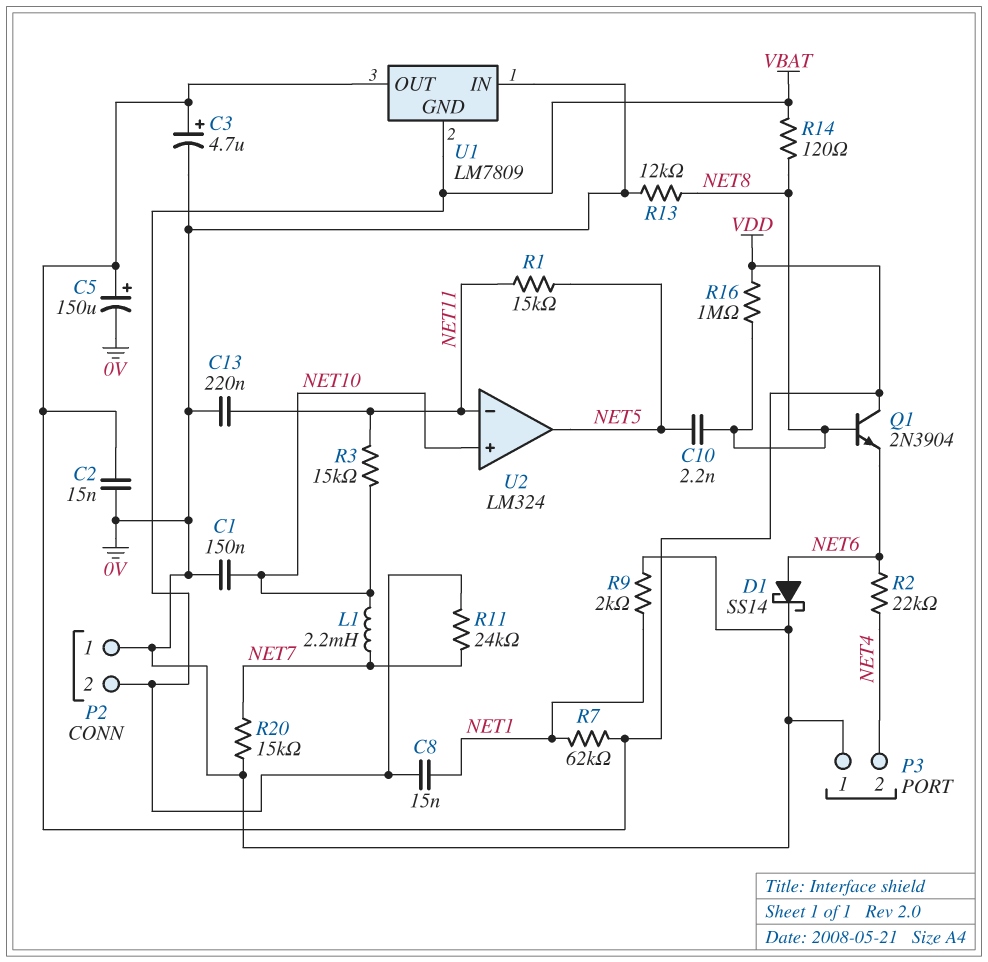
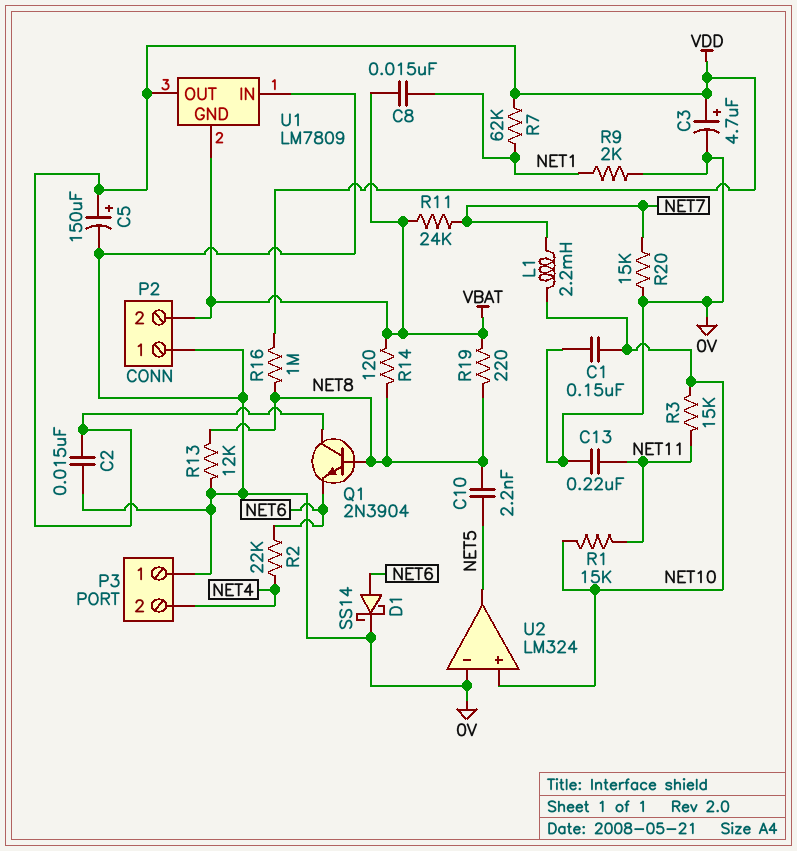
R1: 15k (NET5, NET11) -> 15k (NET10, NET11)
R19: none -> 220 (NET8, VBAT)
U2 pin in-: NET11 -> 0V

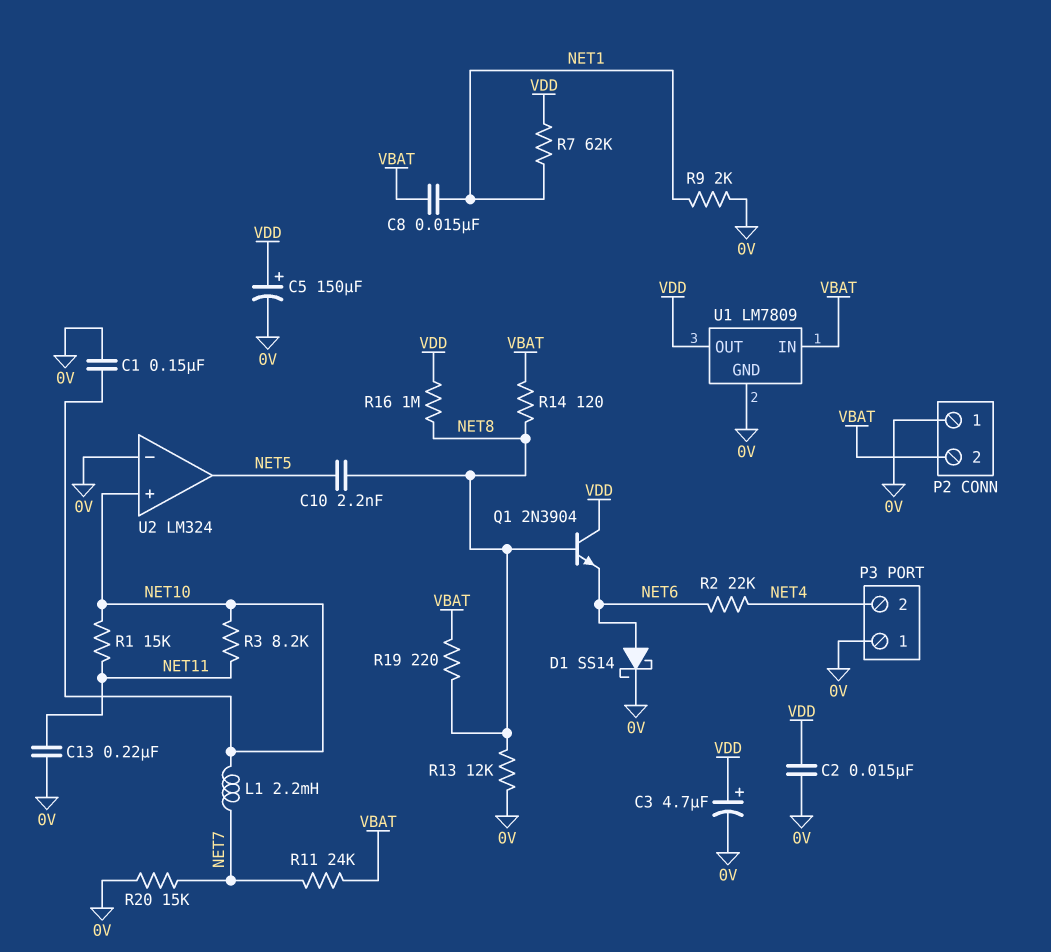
R3: 15k (NET10, NET11) -> 8.2k (NET10, NET11)
U1 pin GND: VBAT -> 0V
U1 pin IN: 0V -> VBAT

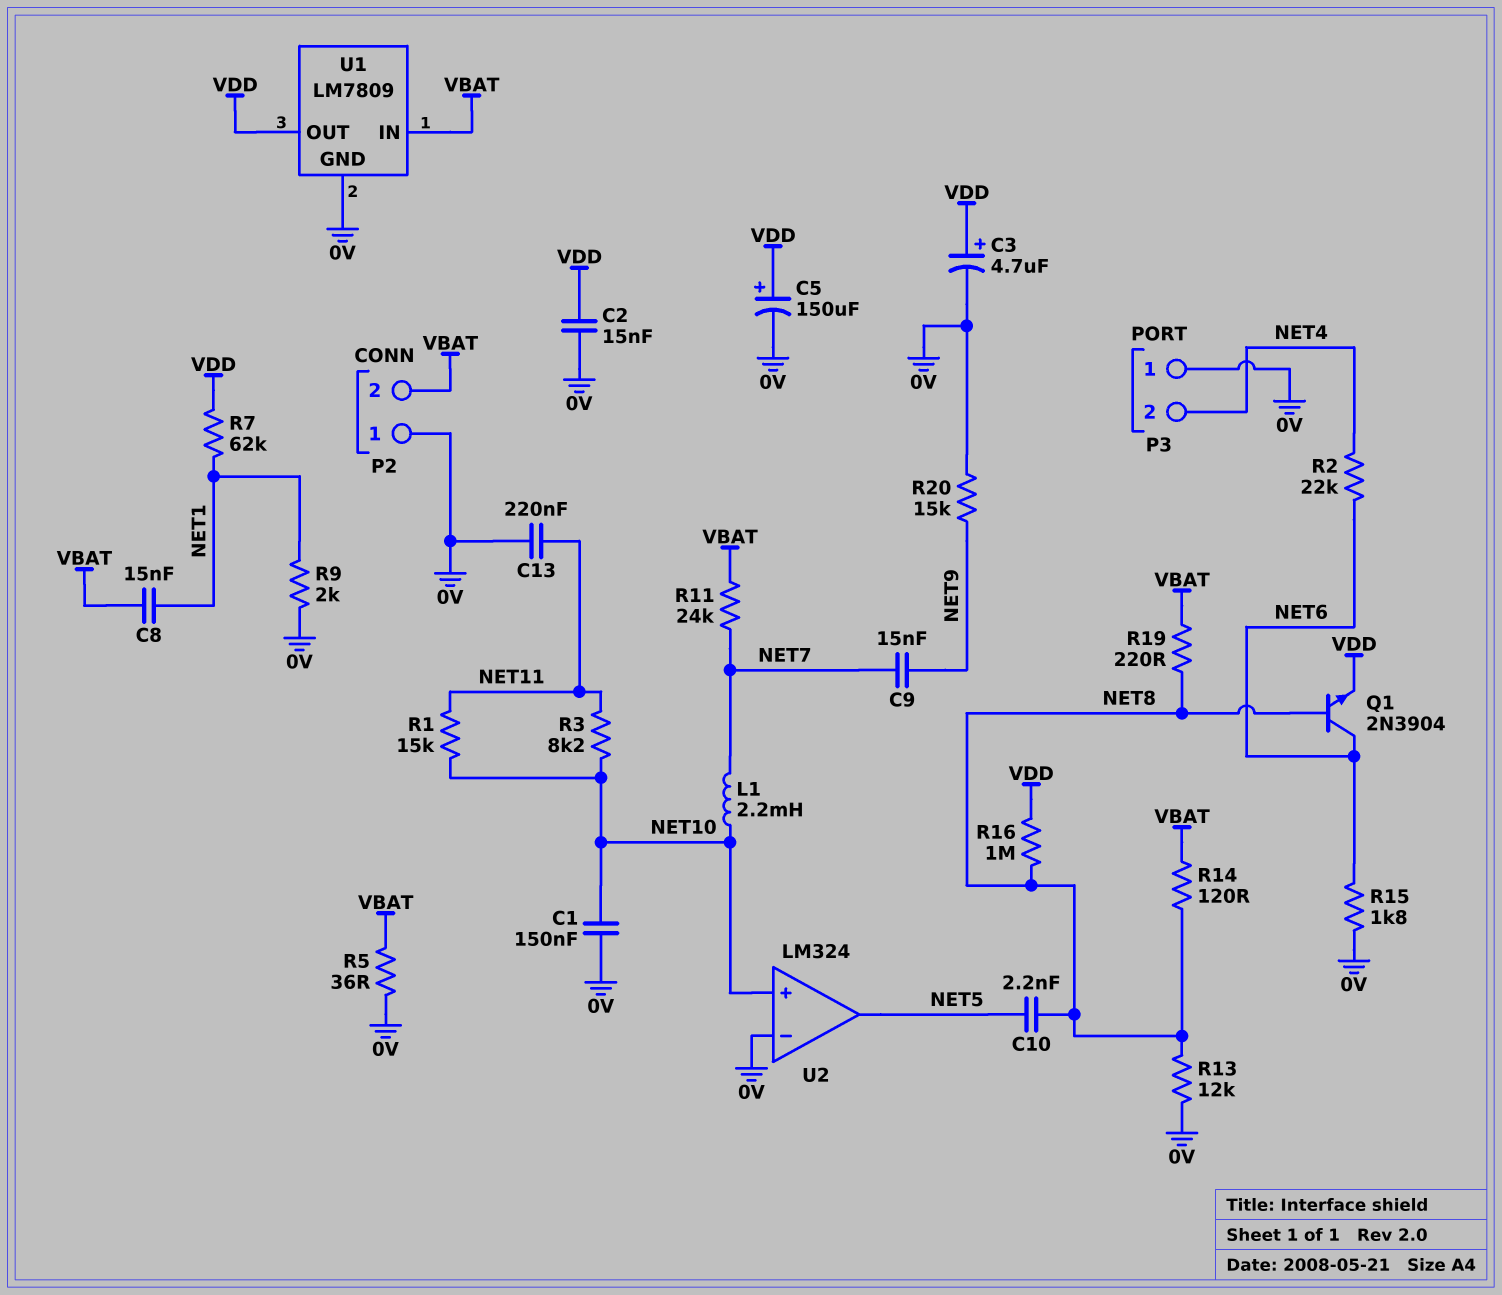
C9: none -> 15nF (NET7, NET9)
D1: schottky SS14 (A NET6, K 0V) -> none
Q1: NPN 2N3904 (B NET8, C VDD, E NET6) -> NPN 2N3904 (B NET8, C NET6, E VDD)
R5: none -> 36 (0V, VBAT)
R15: none -> 1.8k (0V, NET6)
R20: 15k (0V, NET7) -> 15k (0V, NET9)

